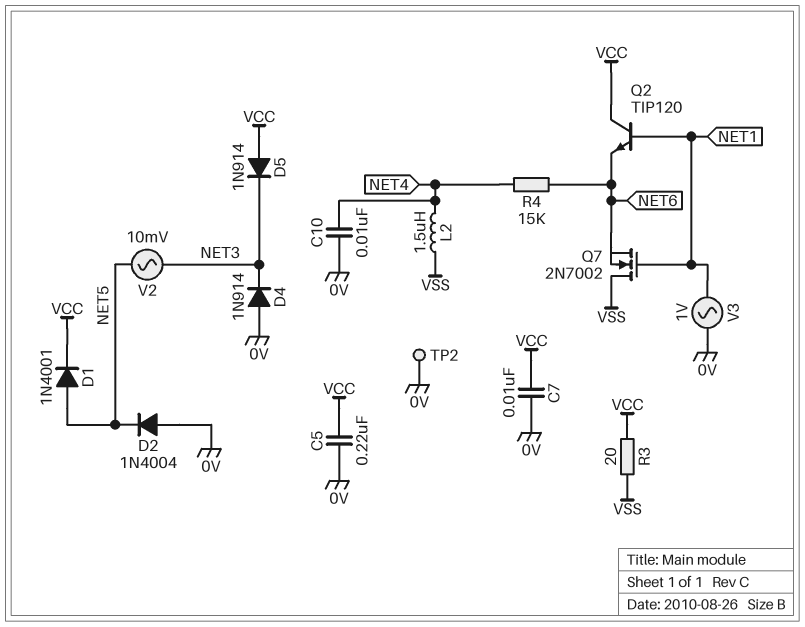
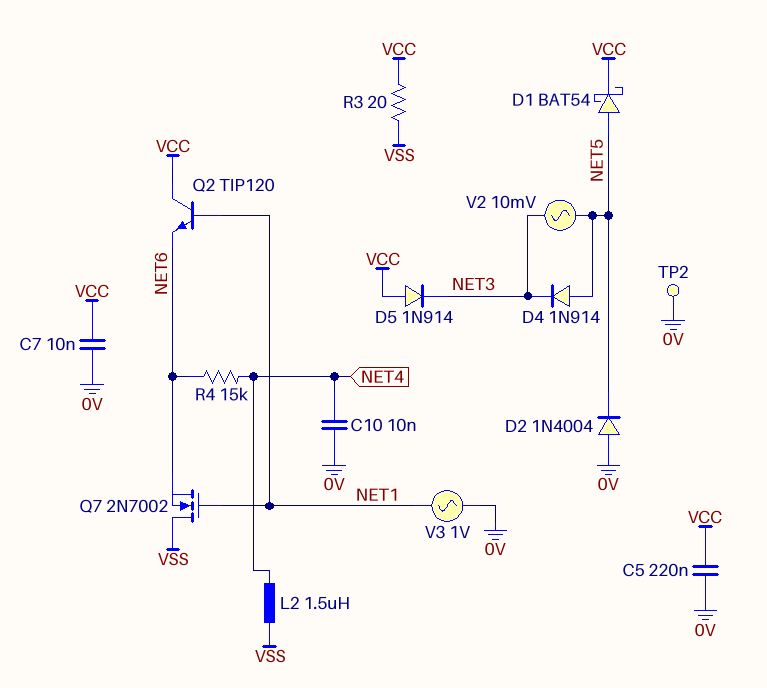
D1: diode 1N4001 (A NET5, K VCC) -> schottky BAT54 (A NET5, K VCC)
D4: diode 1N914 (A 0V, K NET3) -> diode 1N914 (A NET5, K NET3)

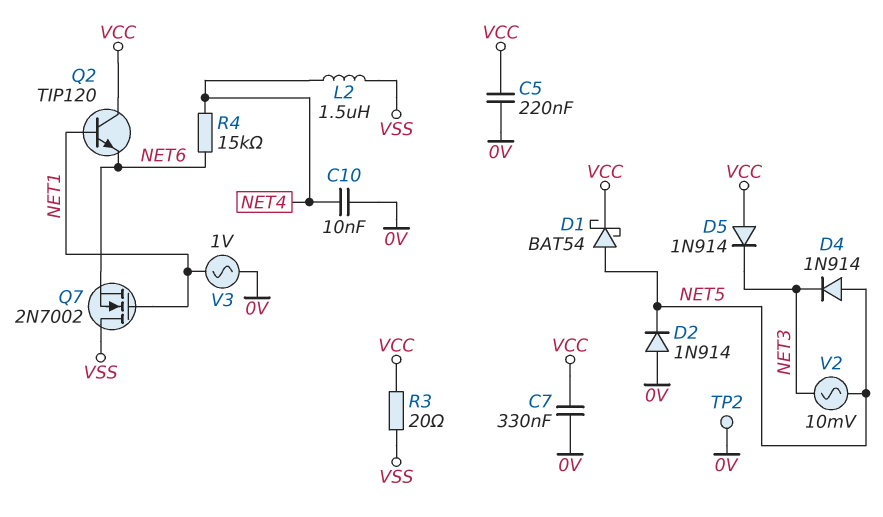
C7: 10nF (0V, VCC) -> 330nF (0V, VCC)
D2: diode 1N4004 (A 0V, K NET5) -> diode 1N914 (A 0V, K NET5)

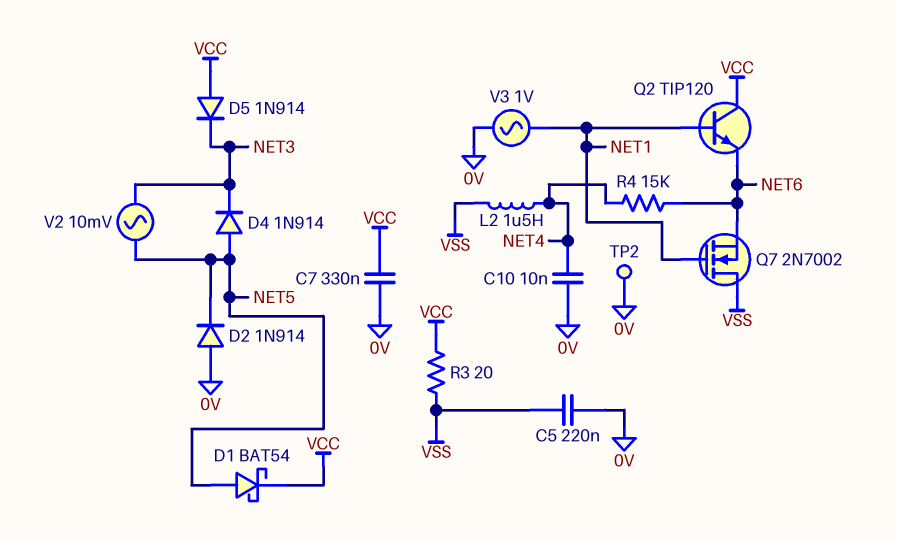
C5: 220nF (0V, VCC) -> 220nF (0V, VSS)

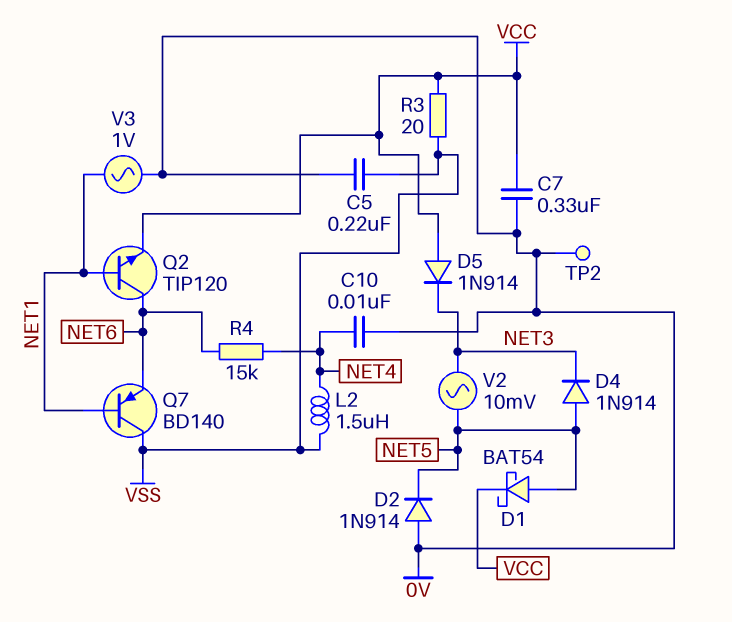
Q2: NPN TIP120 (B NET1, C VCC, E NET6) -> NPN TIP120 (B NET1, C NET6, E VCC)
Q7: NMOS 2N7002 (G NET1, D VSS, S NET6) -> PNP BD140 (B NET1, C VSS, E NET6)

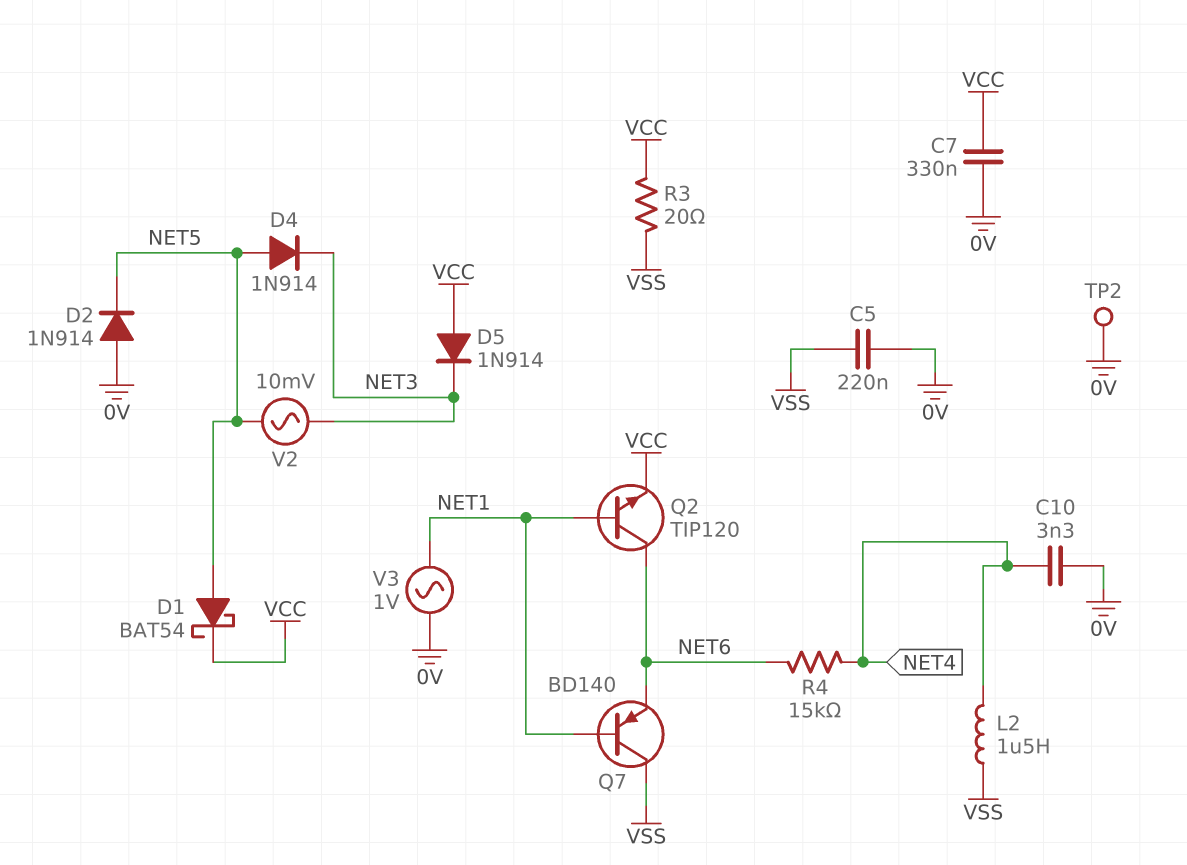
C10: 10nF (0V, NET4) -> 3.3nF (0V, NET4)

